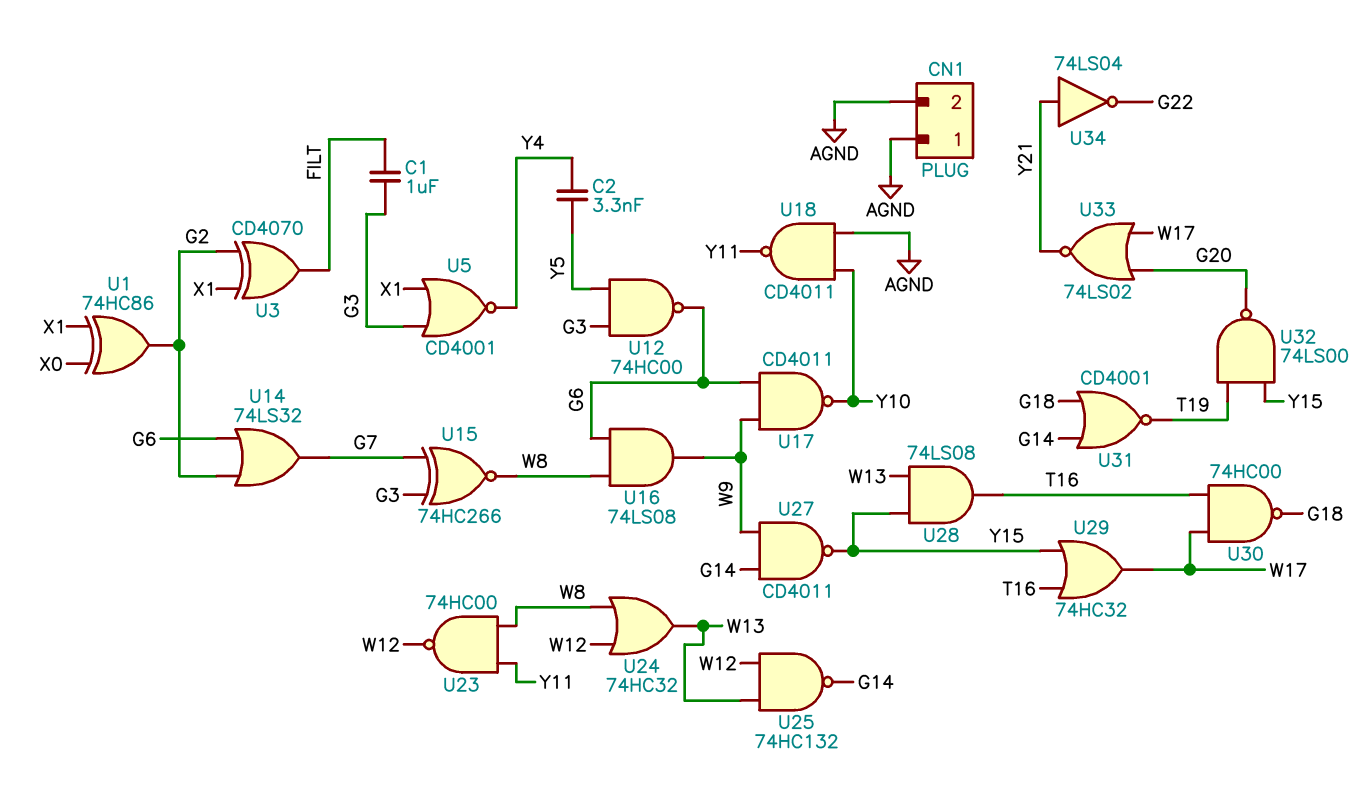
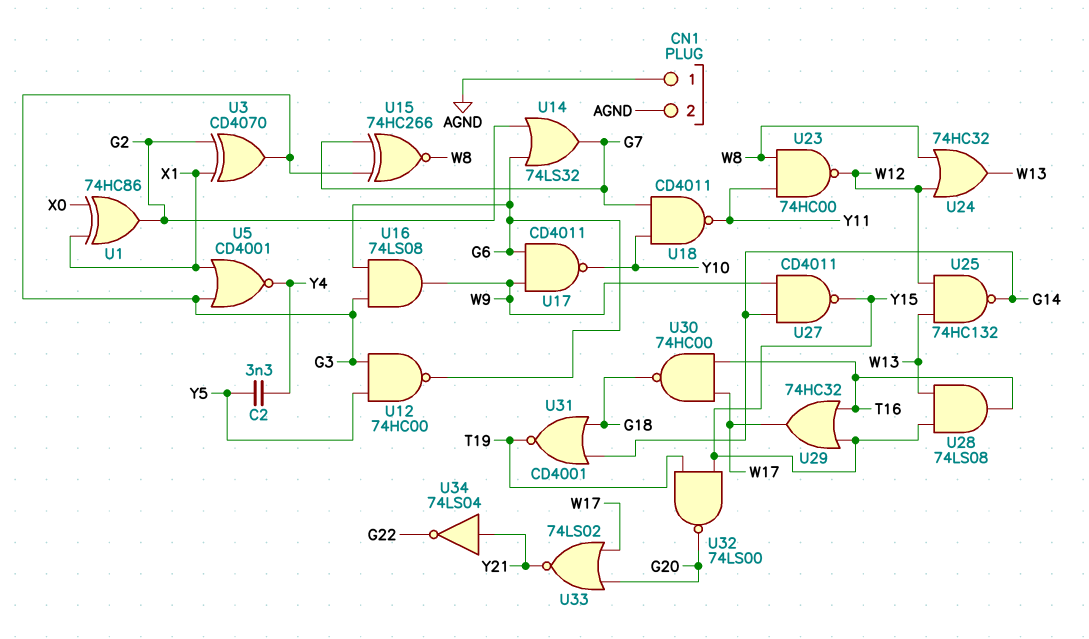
C1: 1uF (FILT, G3) -> none
U3: XOR CD4070 (in G2, in X1, out FILT) -> XOR CD4070 (in G2, in X1, out G3)
U16: AND 74LS08 (in G6, in W8, out W9) -> AND 74LS08 (in G3, in G6, out W9)
U18: NAND CD4011 (in AGND, in Y10, out Y11) -> NAND CD4011 (in G7, in Y10, out Y11)

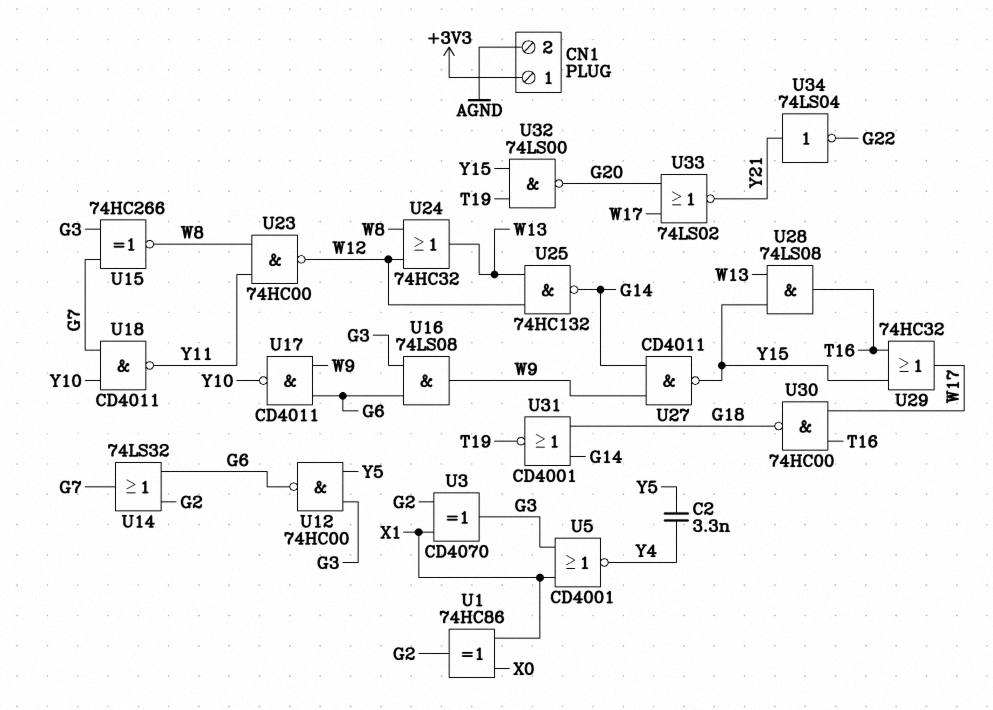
CN1 pin 1: AGND -> +3V3

